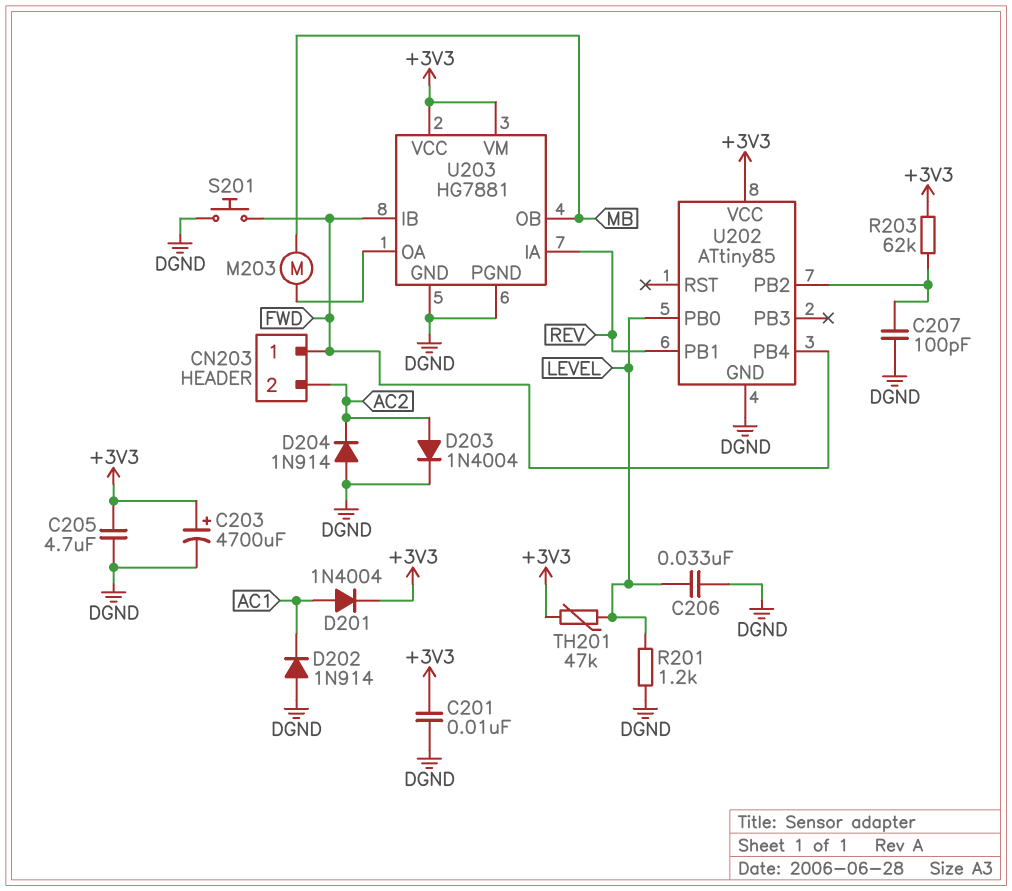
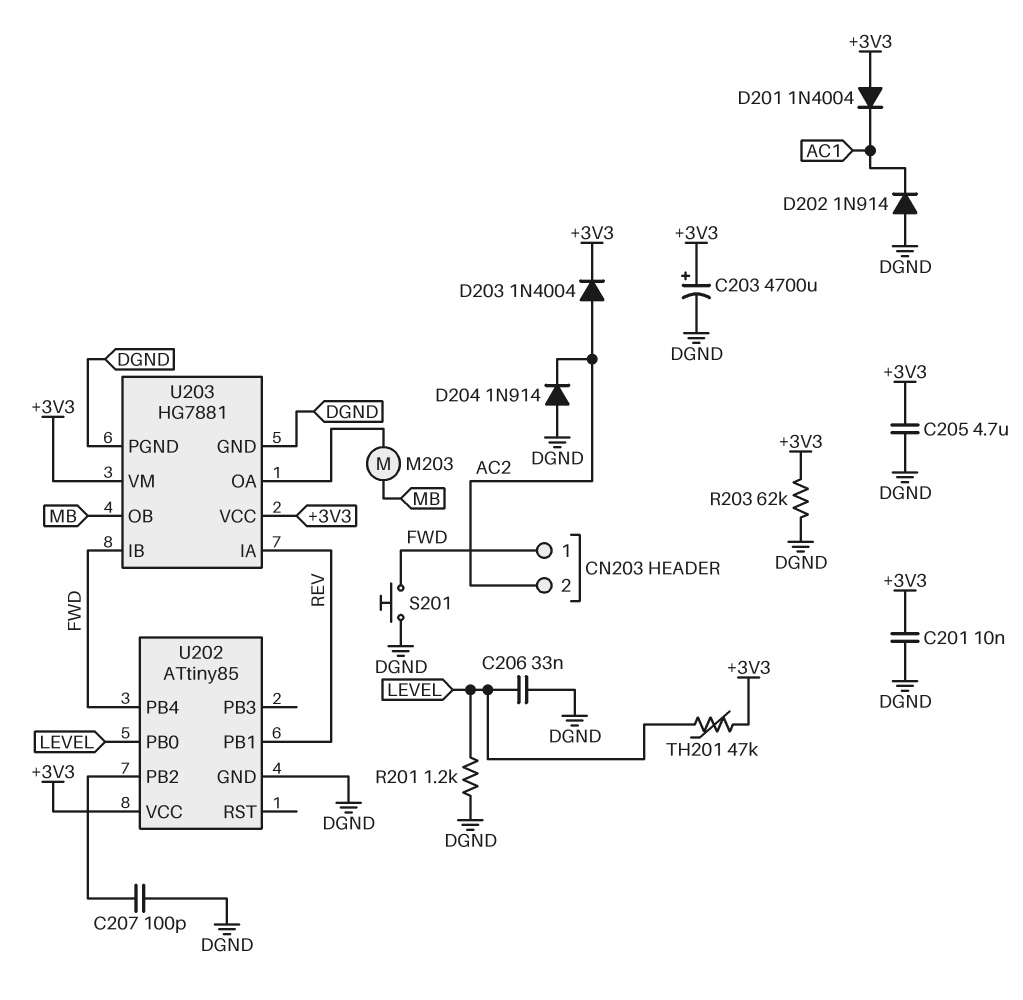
D201: diode 1N4004 (A AC1, K +3V3) -> diode 1N4004 (A +3V3, K AC1)
D203: diode 1N4004 (A AC2, K DGND) -> diode 1N4004 (A AC2, K +3V3)
R203: 62k (+3V3, U202/PB2) -> 62k (+3V3, DGND)

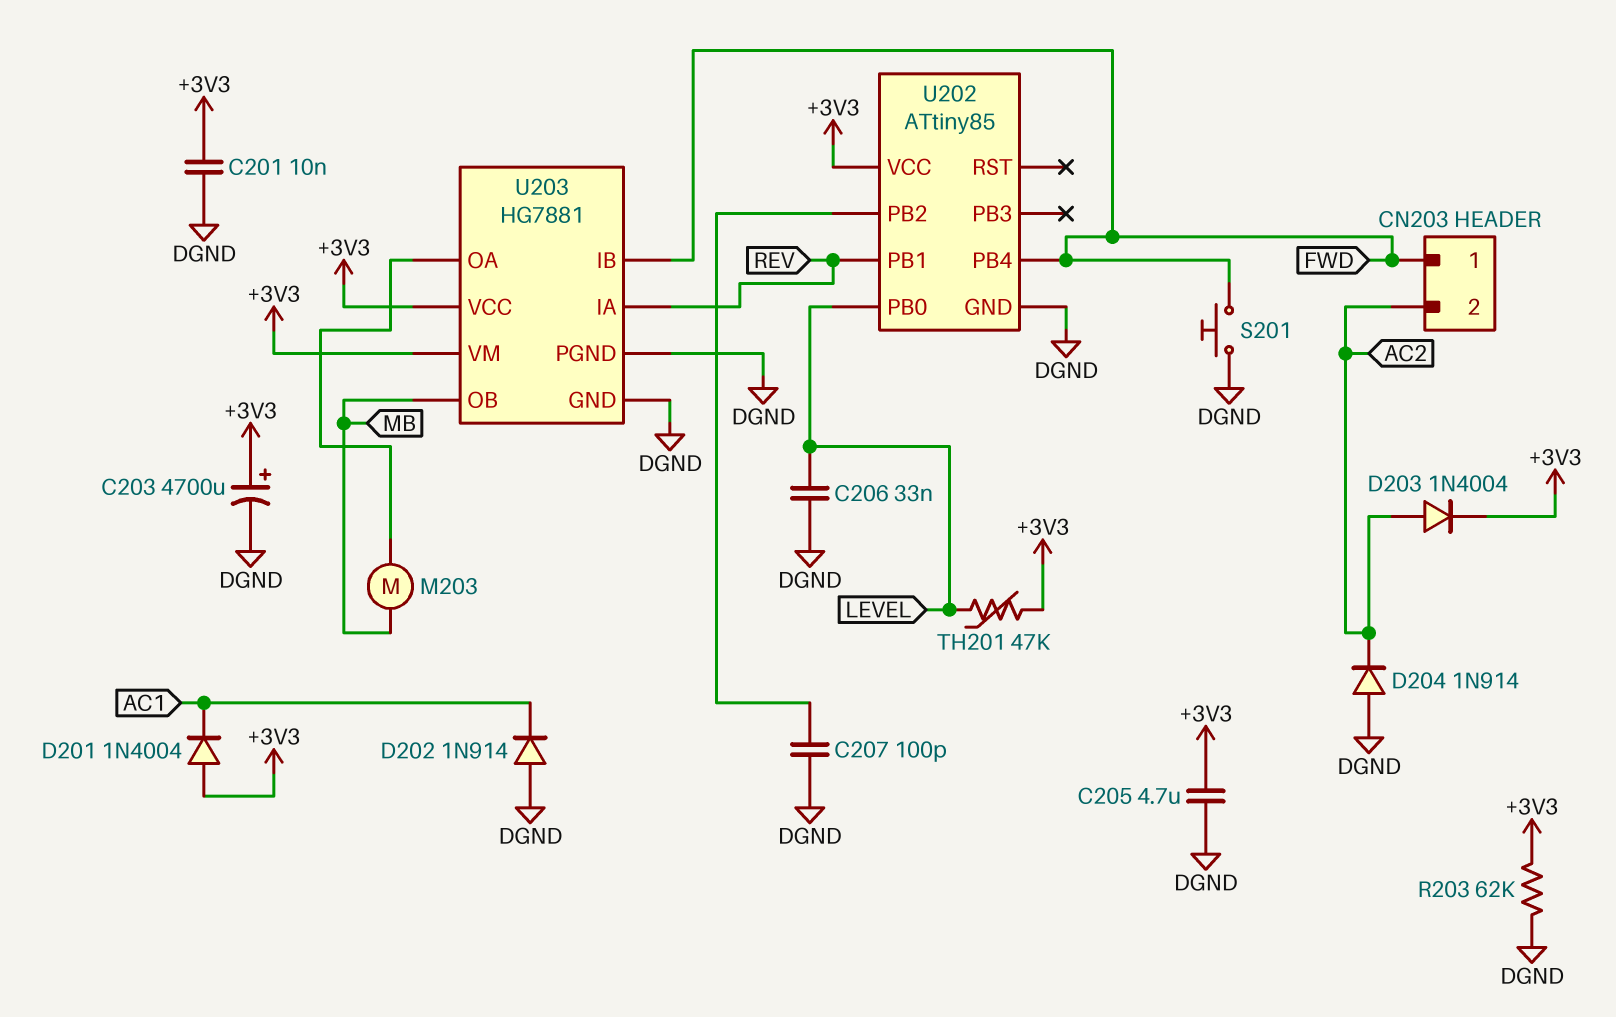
R201: 1.2k (DGND, LEVEL) -> none

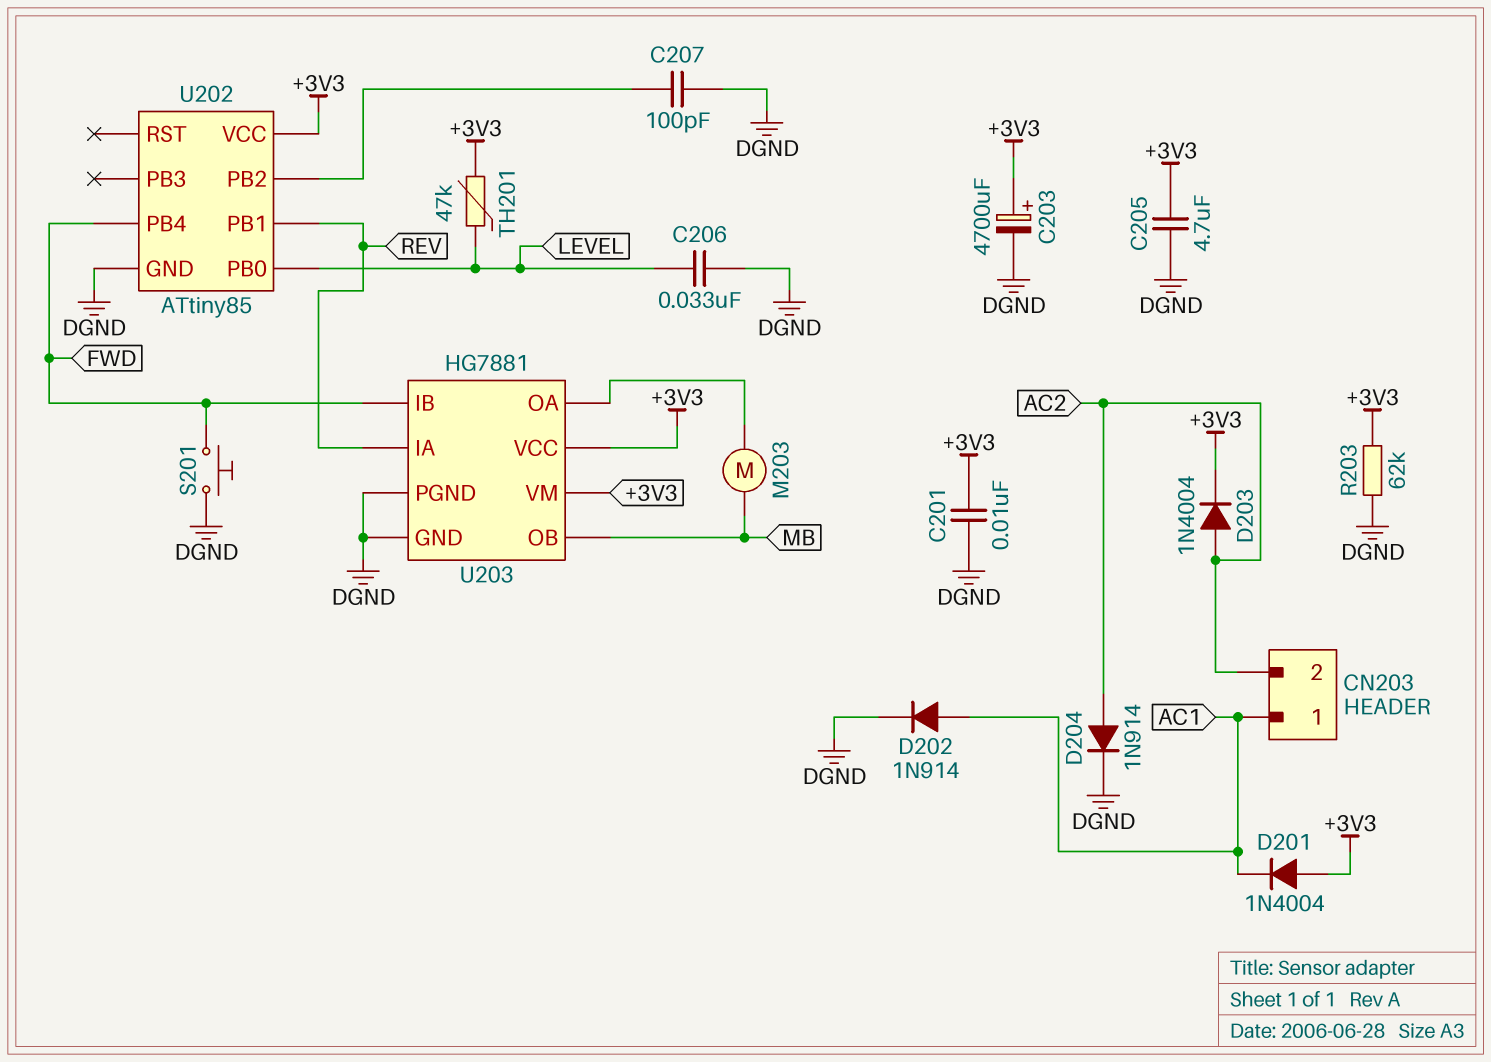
CN203 pin 1: FWD -> AC1
D202: diode 1N914 (A DGND, K AC1) -> diode 1N914 (A AC1, K DGND)
D204: diode 1N914 (A DGND, K AC2) -> diode 1N914 (A AC2, K DGND)

